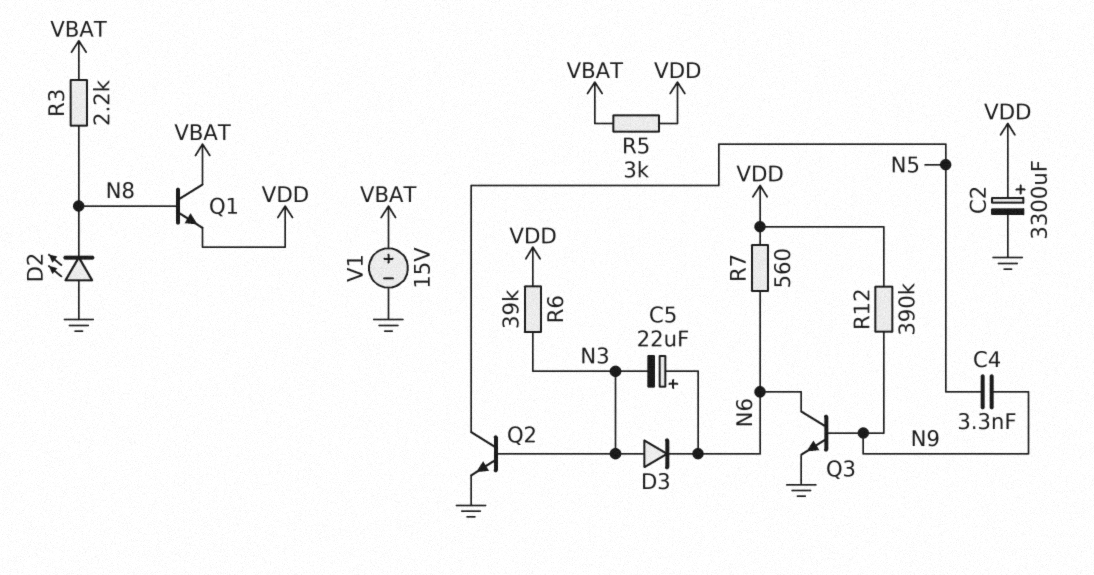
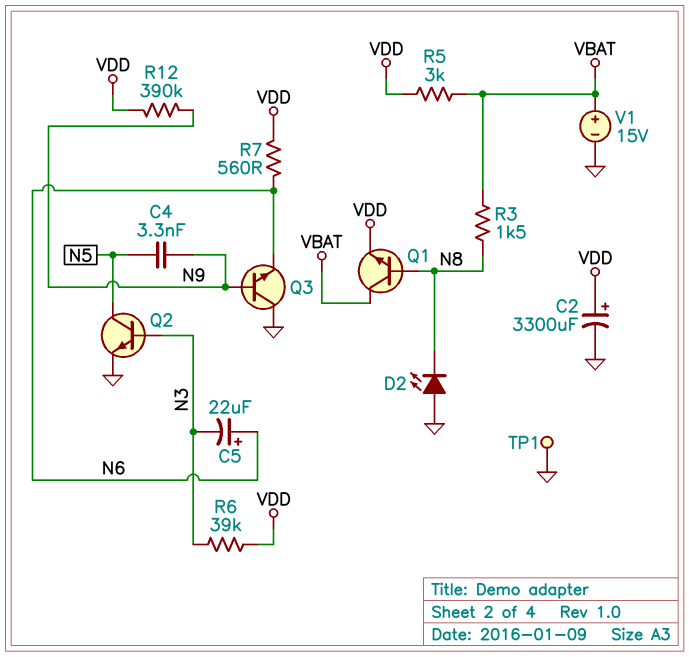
D3: diode (A N3, K N6) -> none
Q3: NPN (B N9, C N6, E GND) -> NPN (B N9, C GND, E N6)
R3: 2.2k (N8, VBAT) -> 1.5k (N8, VBAT)
TP1: none -> test point (GND)

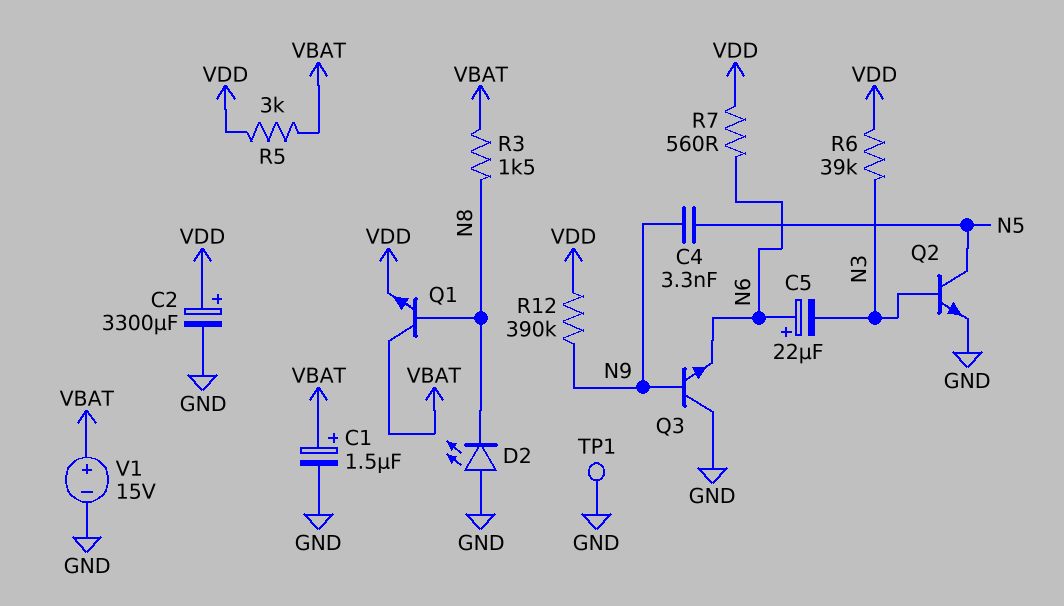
C1: none -> 1.5uF (plus VBAT, minus GND)

